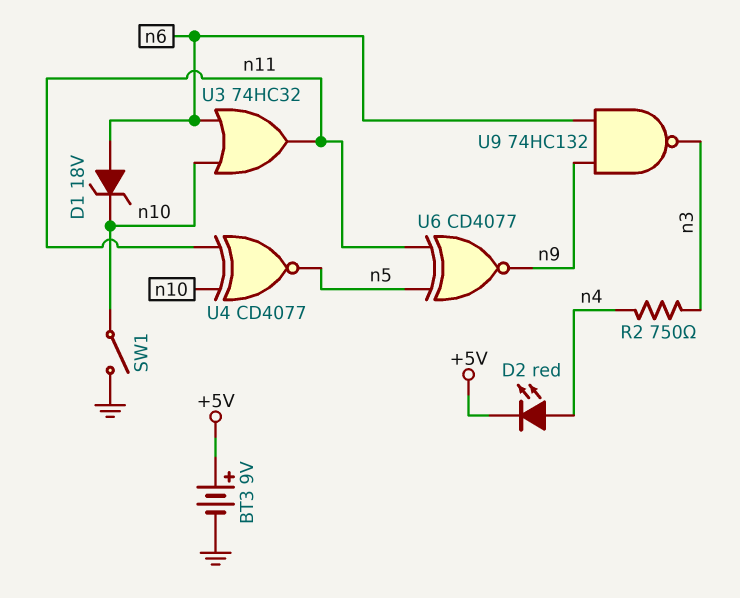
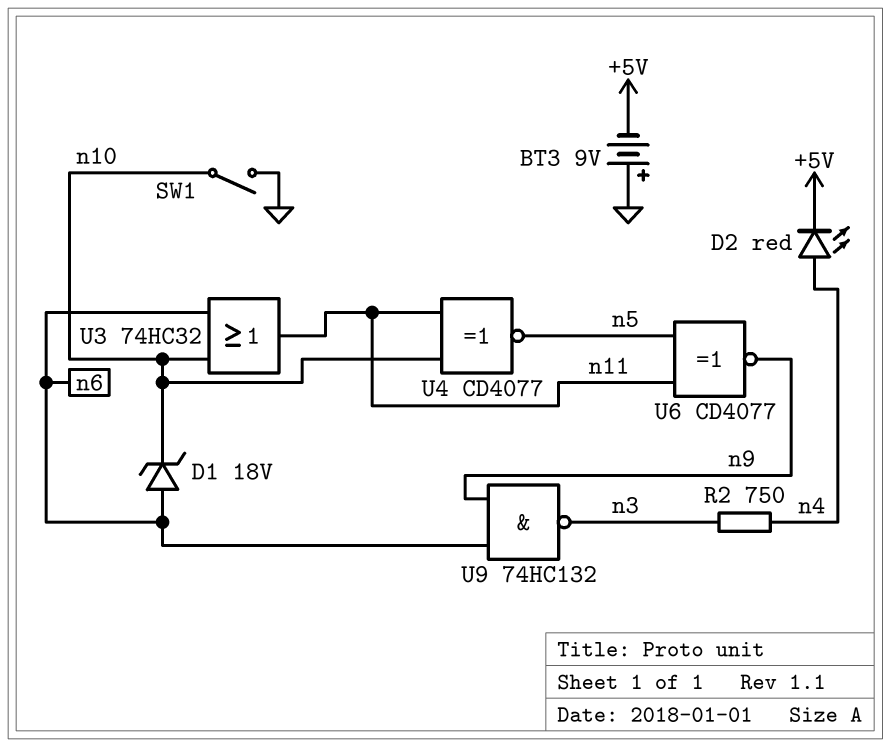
BT3: 9V (plus +5V, minus GND) -> 9V (plus GND, minus +5V)

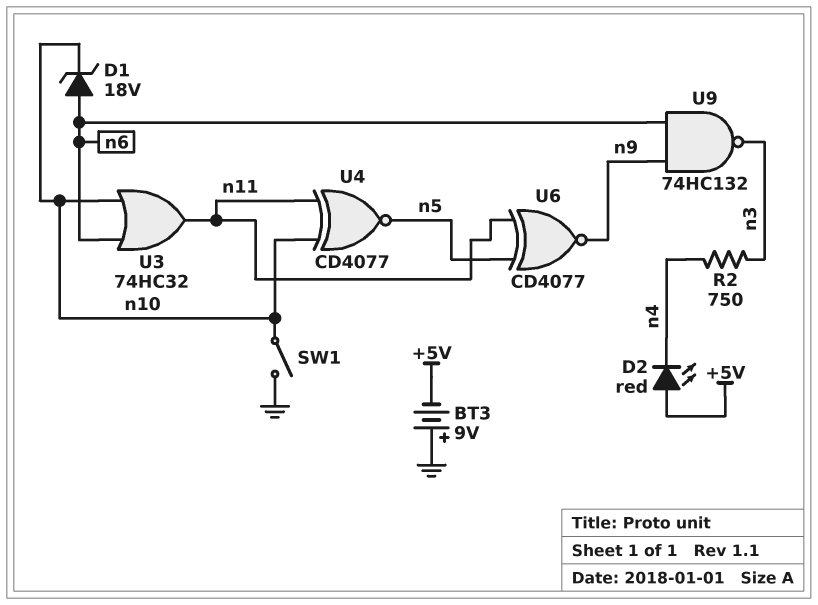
D2: LED red (A n4, K +5V) -> LED red (A +5V, K n4)

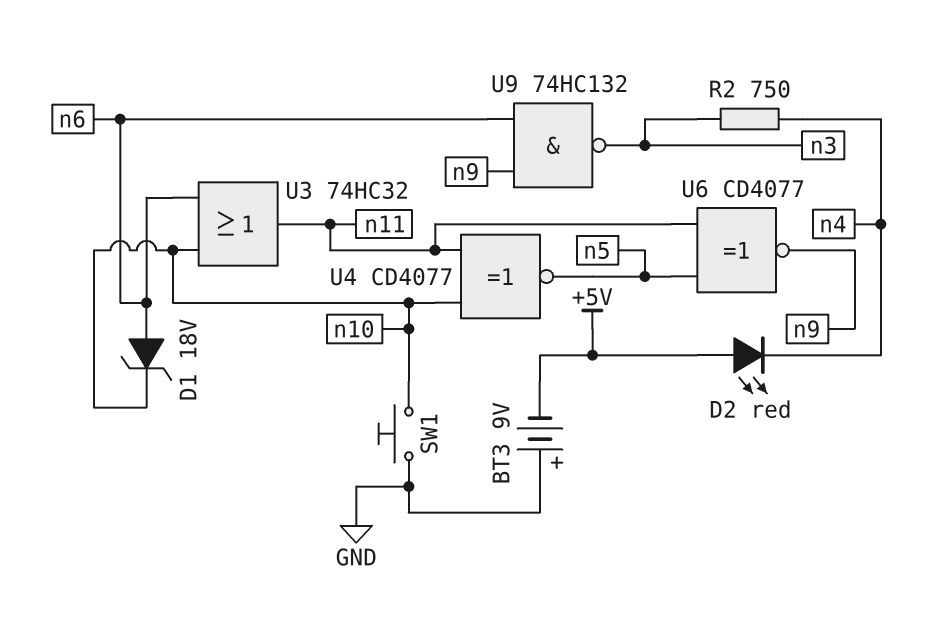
SW1: switch (GND, n10) -> button (GND, n10)

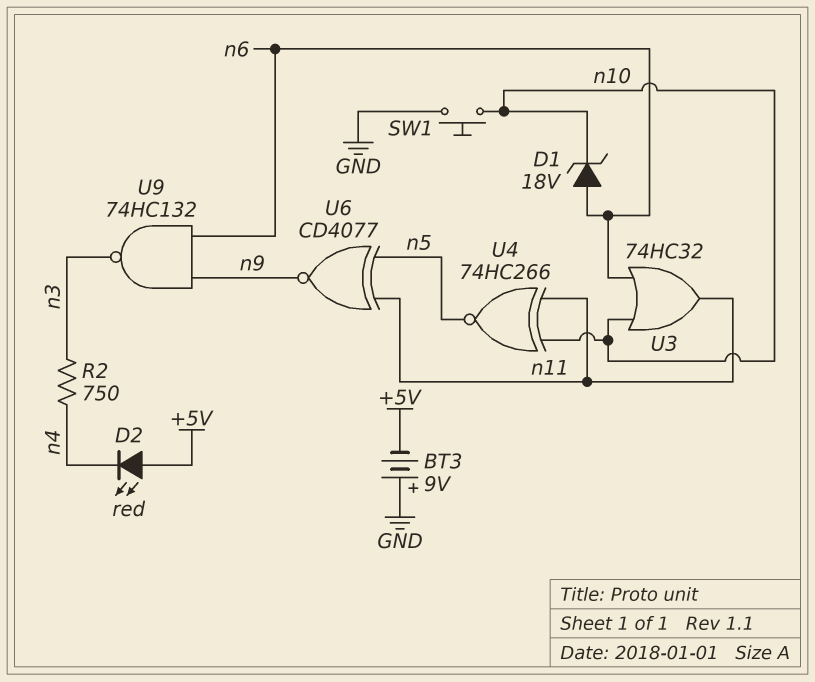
U4: XNOR CD4077 (in n10, in n11, out n5) -> XNOR 74HC266 (in n10, in n11, out n5)

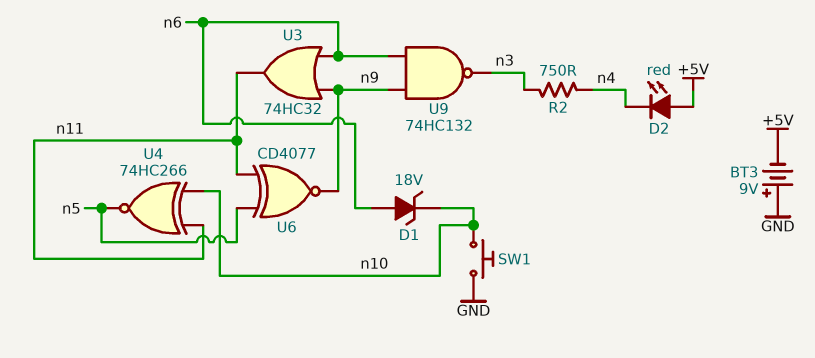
U3: OR 74HC32 (in n6, in n10, out n11) -> OR 74HC32 (in n6, in n9, out n11)

